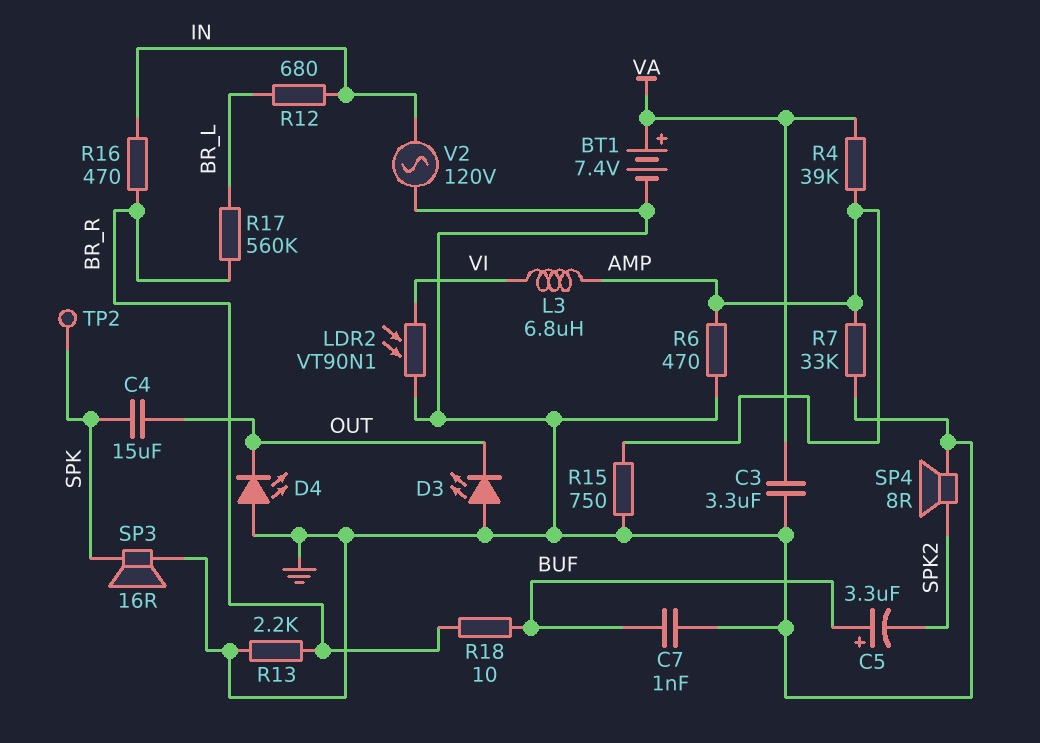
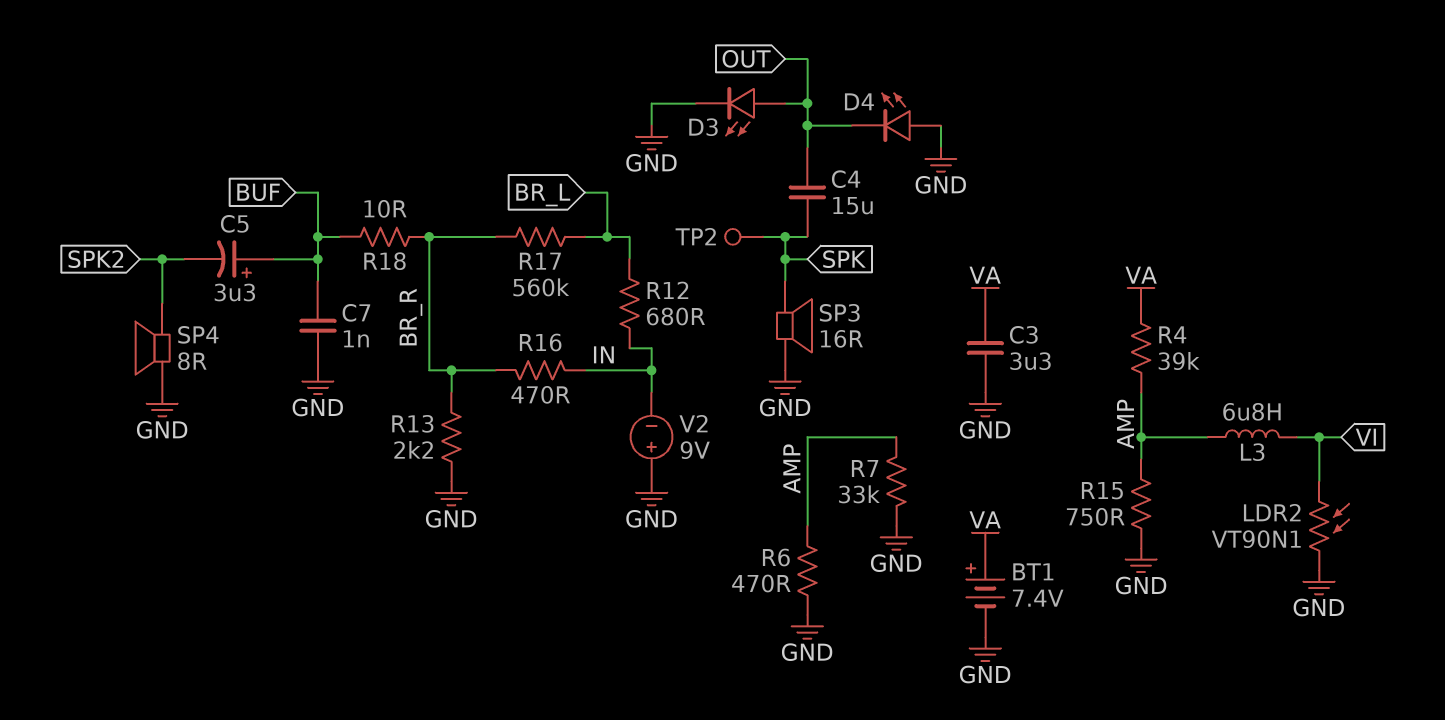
D3: LED (A GND, K OUT) -> LED (A OUT, K GND)
V2: AC 120V (GND, IN) -> 9V (plus GND, minus IN)

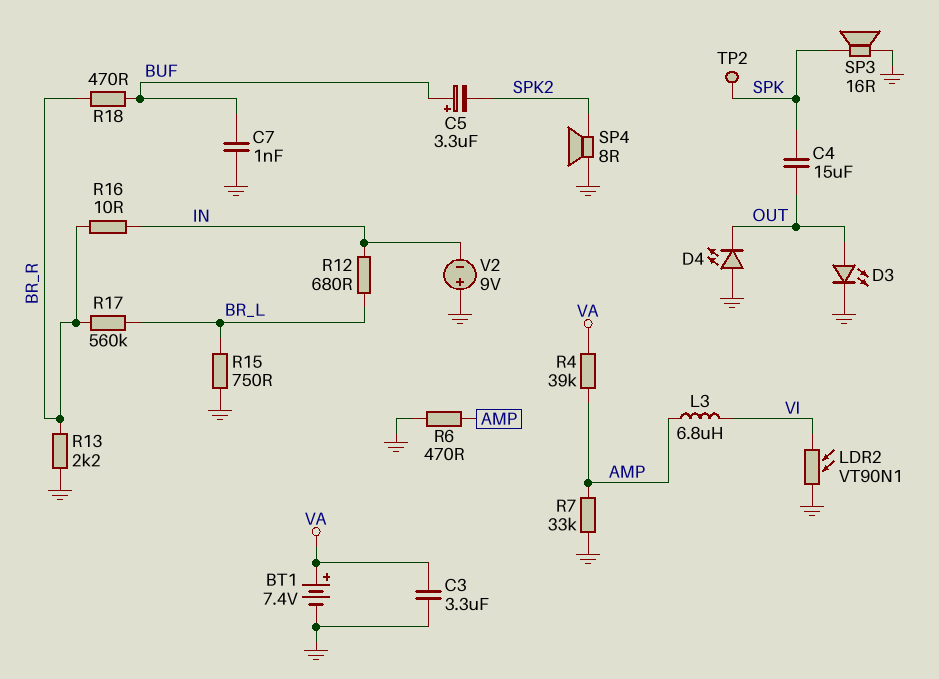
R15: 750 (AMP, GND) -> 750 (BR_L, GND)
R16: 470 (BR_R, IN) -> 10 (BR_R, IN)
R18: 10 (BR_R, BUF) -> 470 (BR_R, BUF)

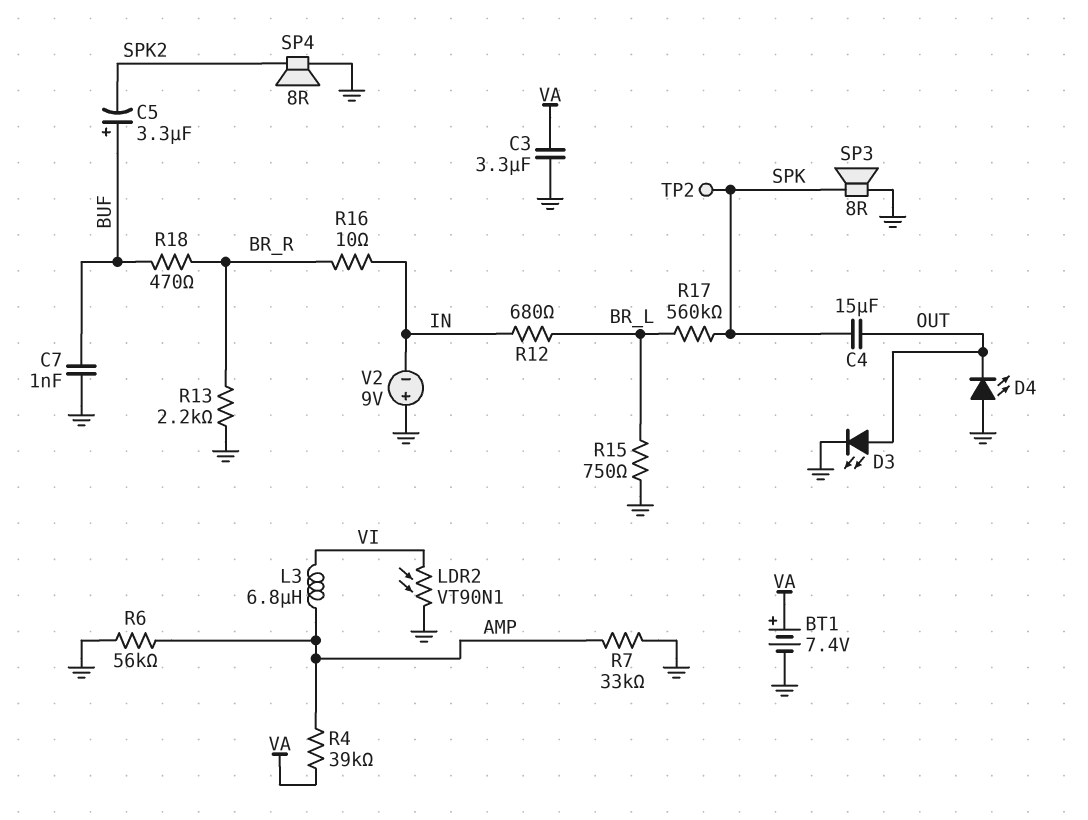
R6: 470 (AMP, GND) -> 56k (AMP, GND)
R17: 560k (BR_L, BR_R) -> 560k (BR_L, SPK)
SP3: speaker 16R (GND, SPK) -> speaker 8R (GND, SPK)

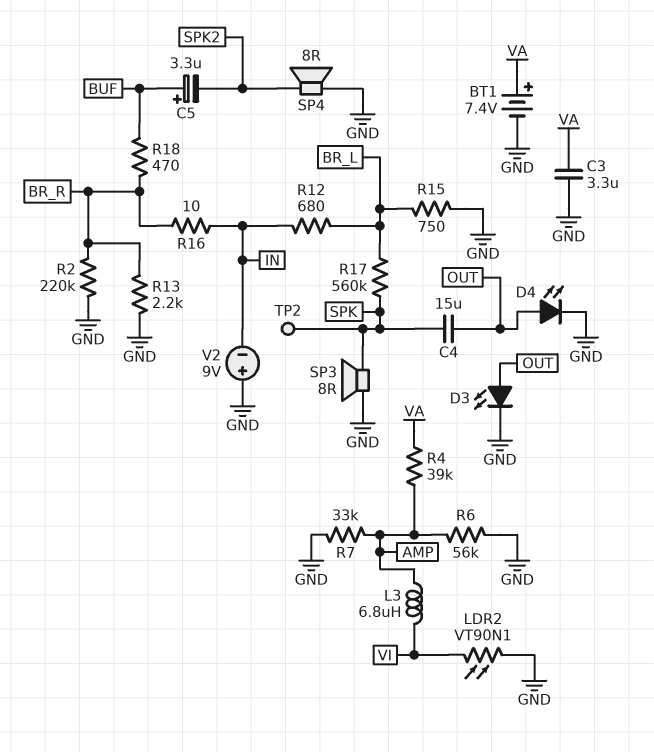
C7: 1nF (BUF, GND) -> none
D4: LED (A GND, K OUT) -> LED (A OUT, K GND)
R2: none -> 220k (BR_R, GND)

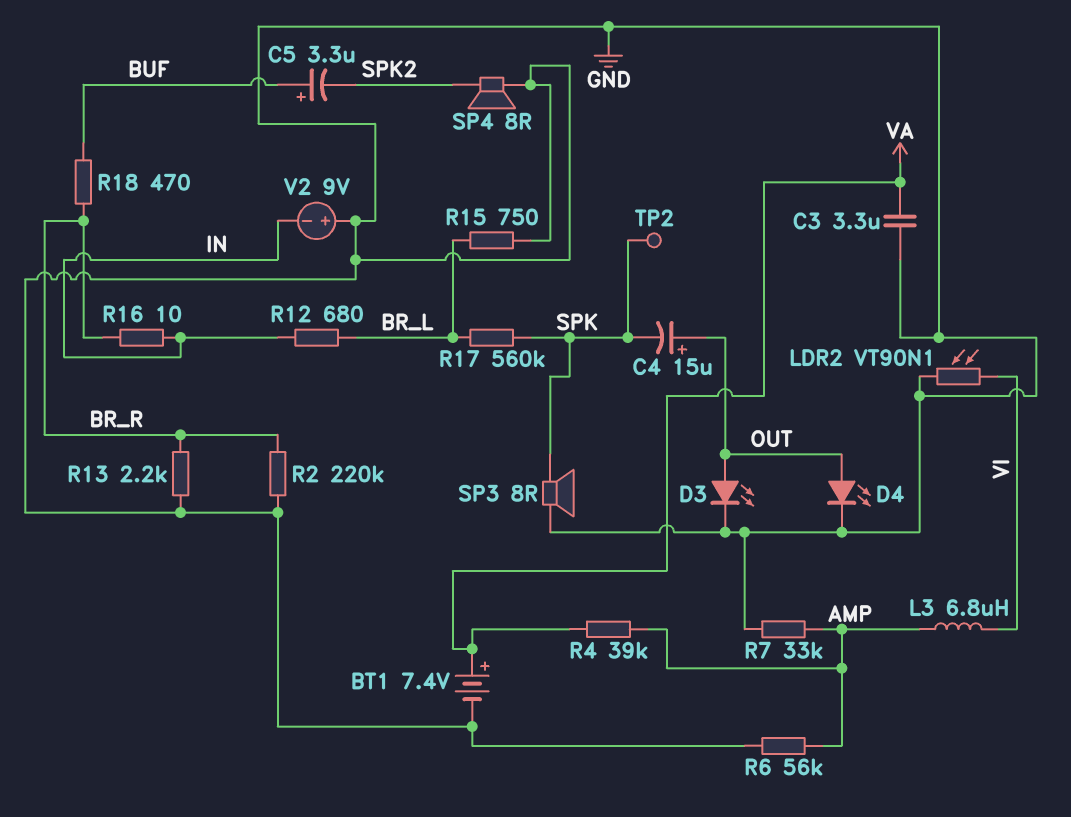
C4: 15uF (OUT, SPK) -> 15uF (plus OUT, minus SPK)

